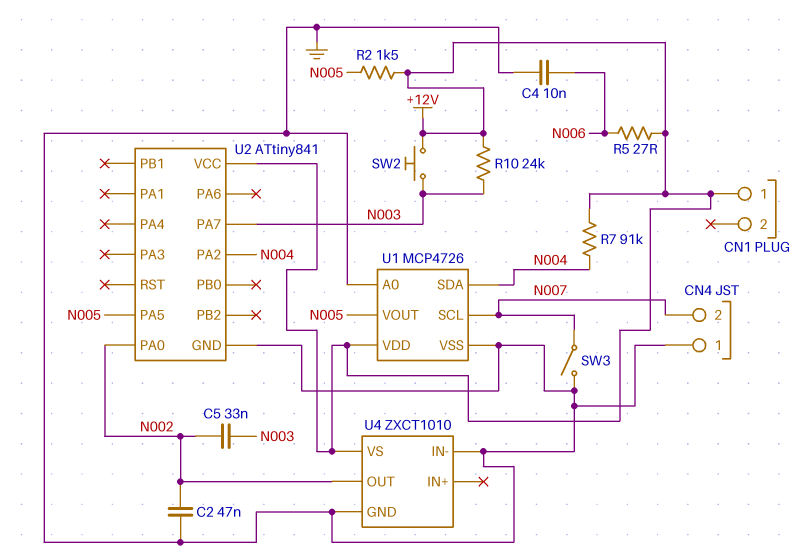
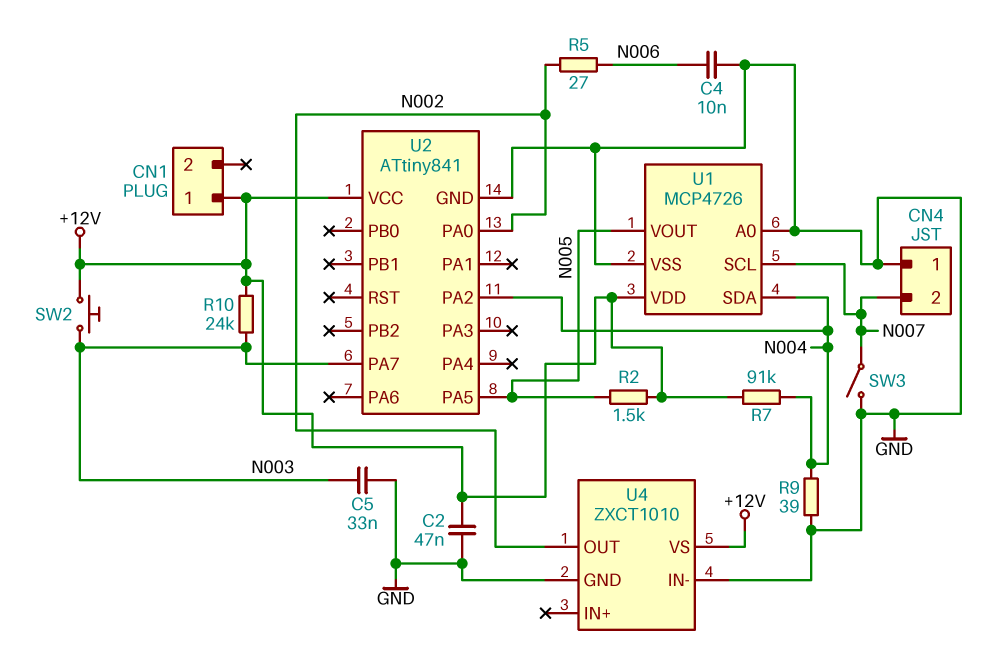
C2: 47nF (GND, N002) -> 47nF (+12V, GND)
C5: 33nF (N002, N003) -> 33nF (GND, N003)
R5: 27 (+12V, N006) -> 27 (N002, N006)
R9: none -> 39 (GND, N004)

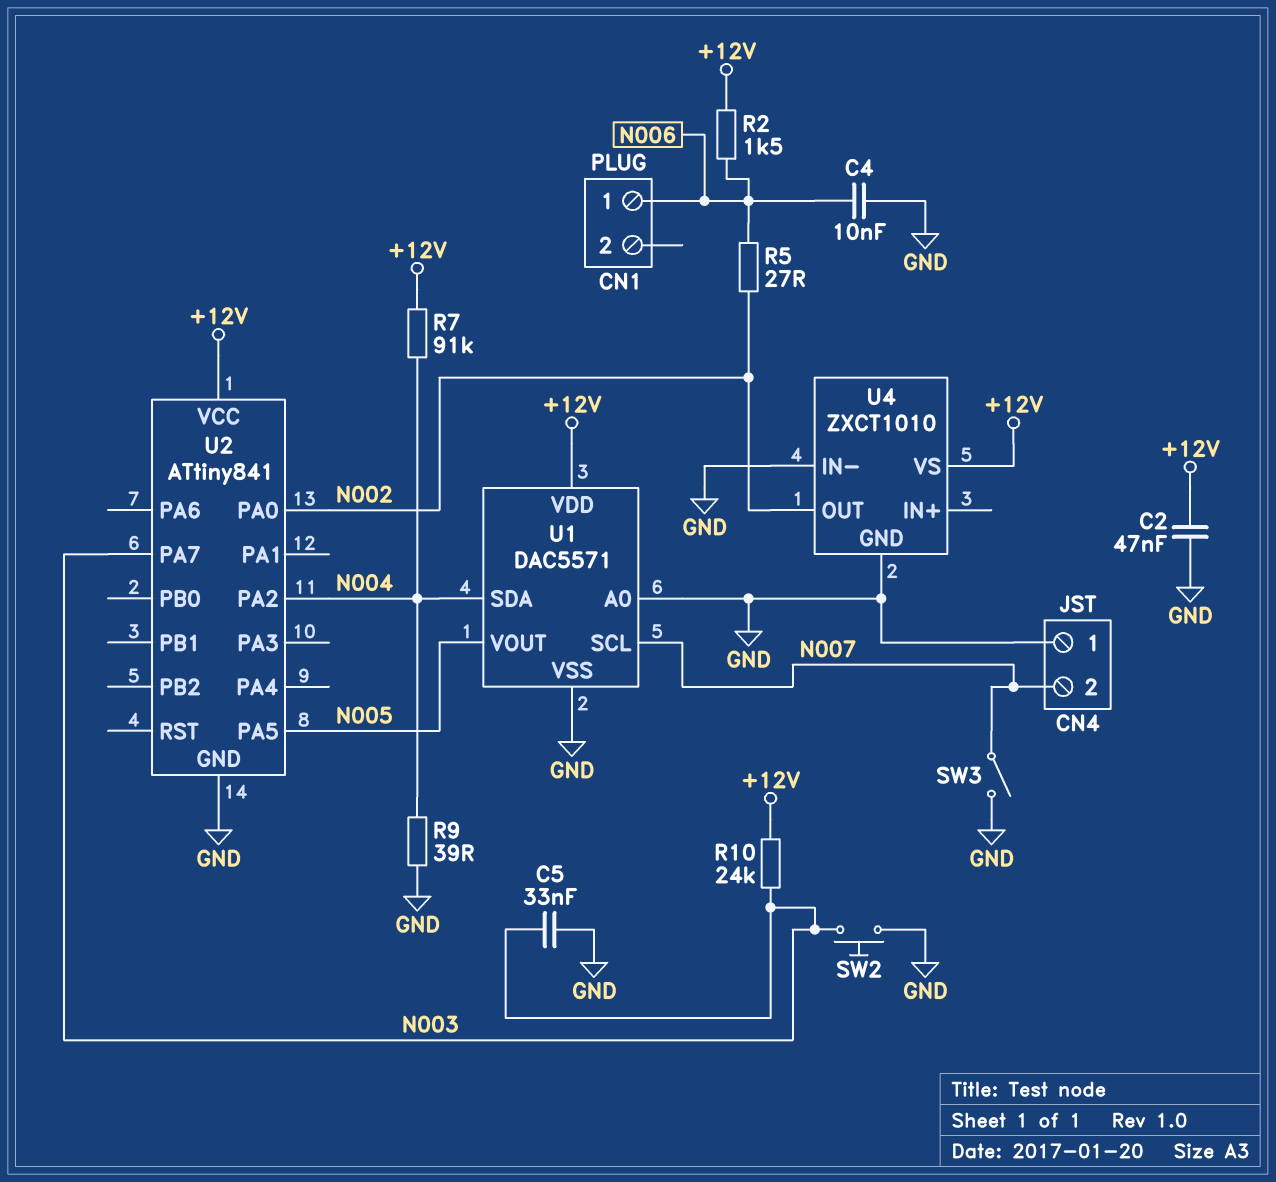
CN1 pin 1: +12V -> N006
R2: 1.5k (+12V, N005) -> 1.5k (+12V, N006)
SW2: button (+12V, N003) -> button (GND, N003)
U1: MCP4726 -> DAC5571

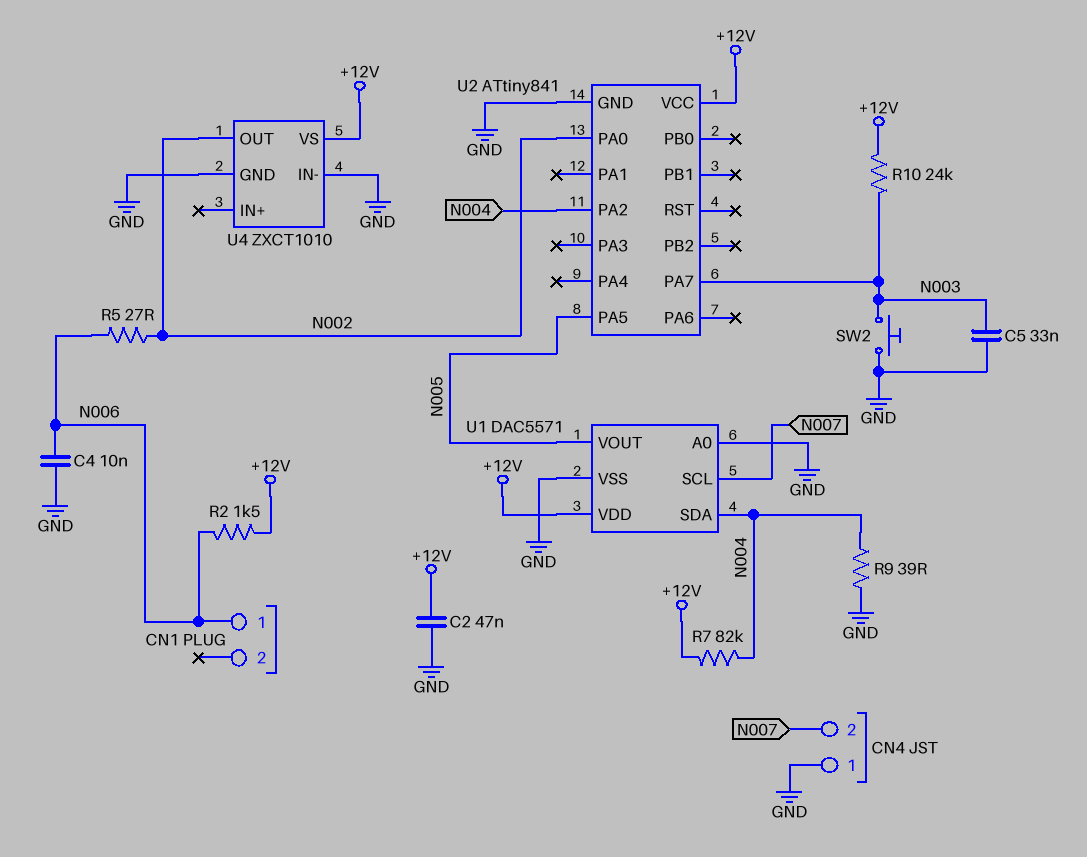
R7: 91k (+12V, N004) -> 82k (+12V, N004)
SW3: switch (GND, N007) -> none

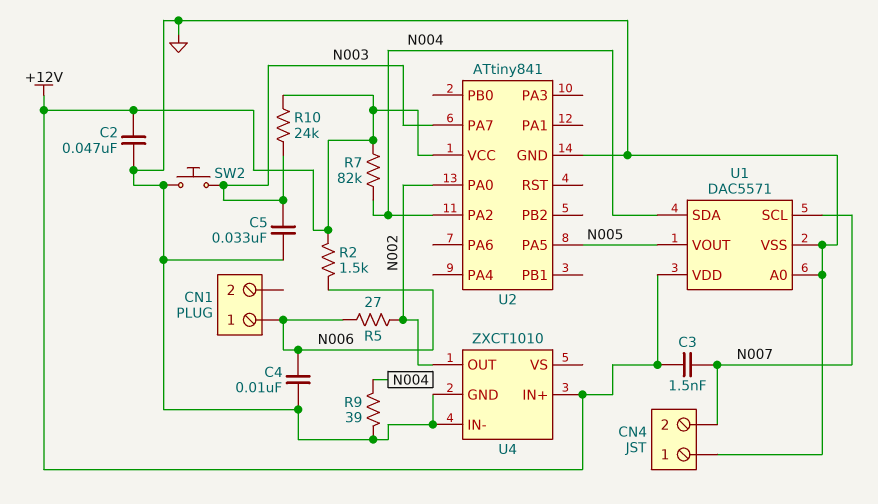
C3: none -> 1.5nF (+12V, N007)
U4 pin IN+: none -> +12V
U4 pin VS: +12V -> none

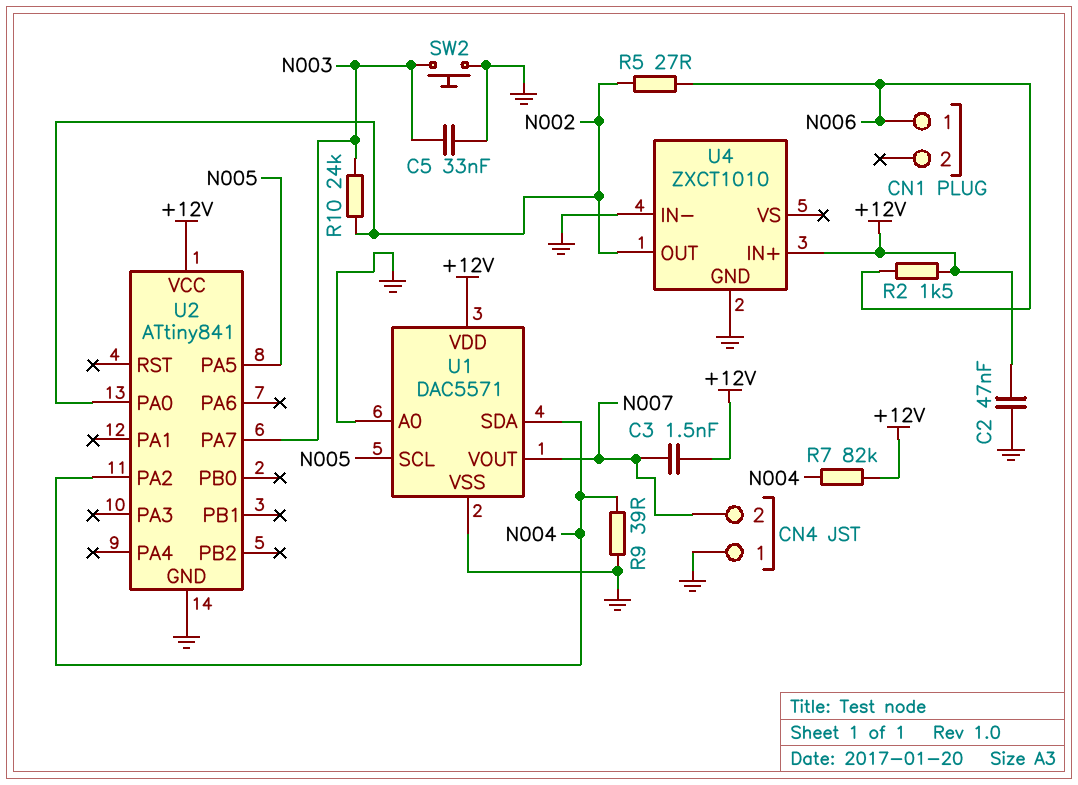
C4: 10nF (GND, N006) -> none
R10: 24k (+12V, N003) -> 24k (N002, N003)
U1 pin SCL: N007 -> N005
U1 pin VOUT: N005 -> N007

